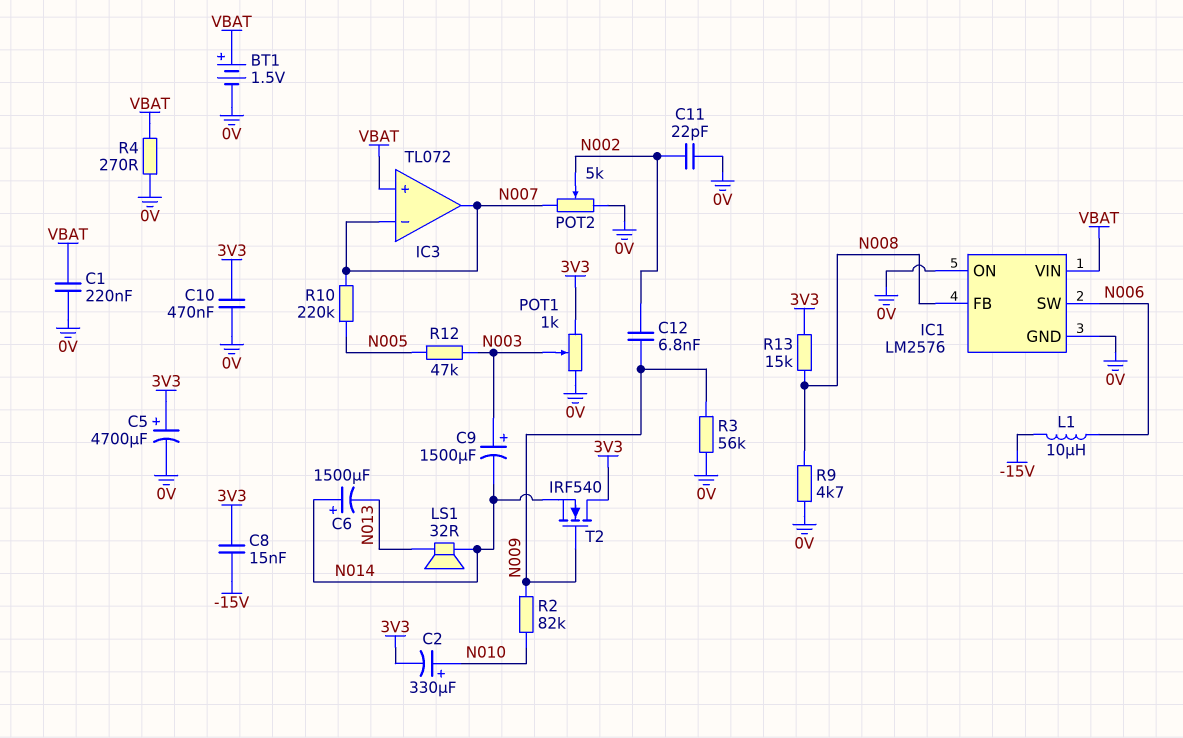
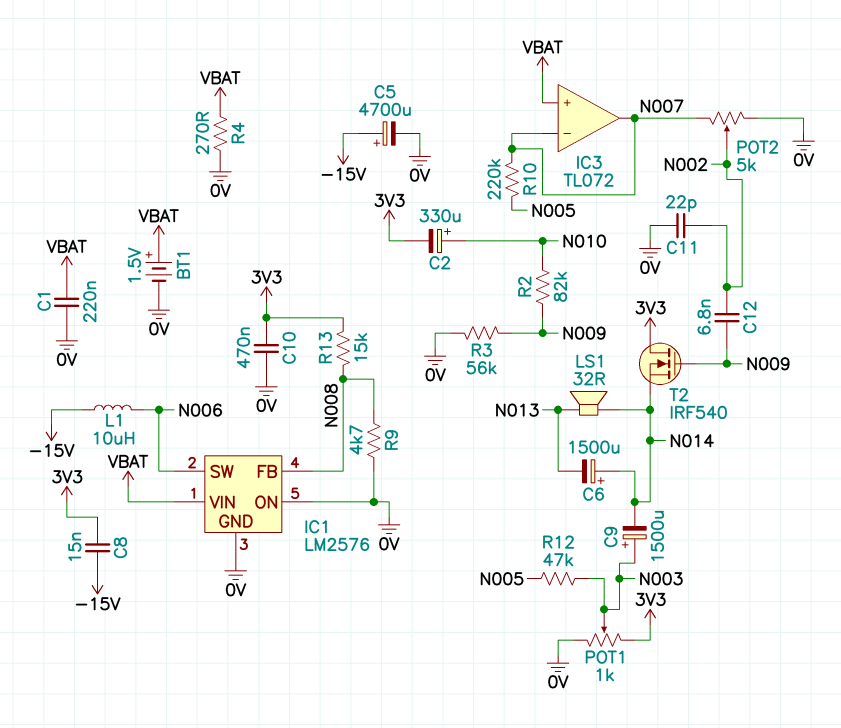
C5: 4700uF (plus 3V3, minus 0V) -> 4700uF (plus -15V, minus 0V)

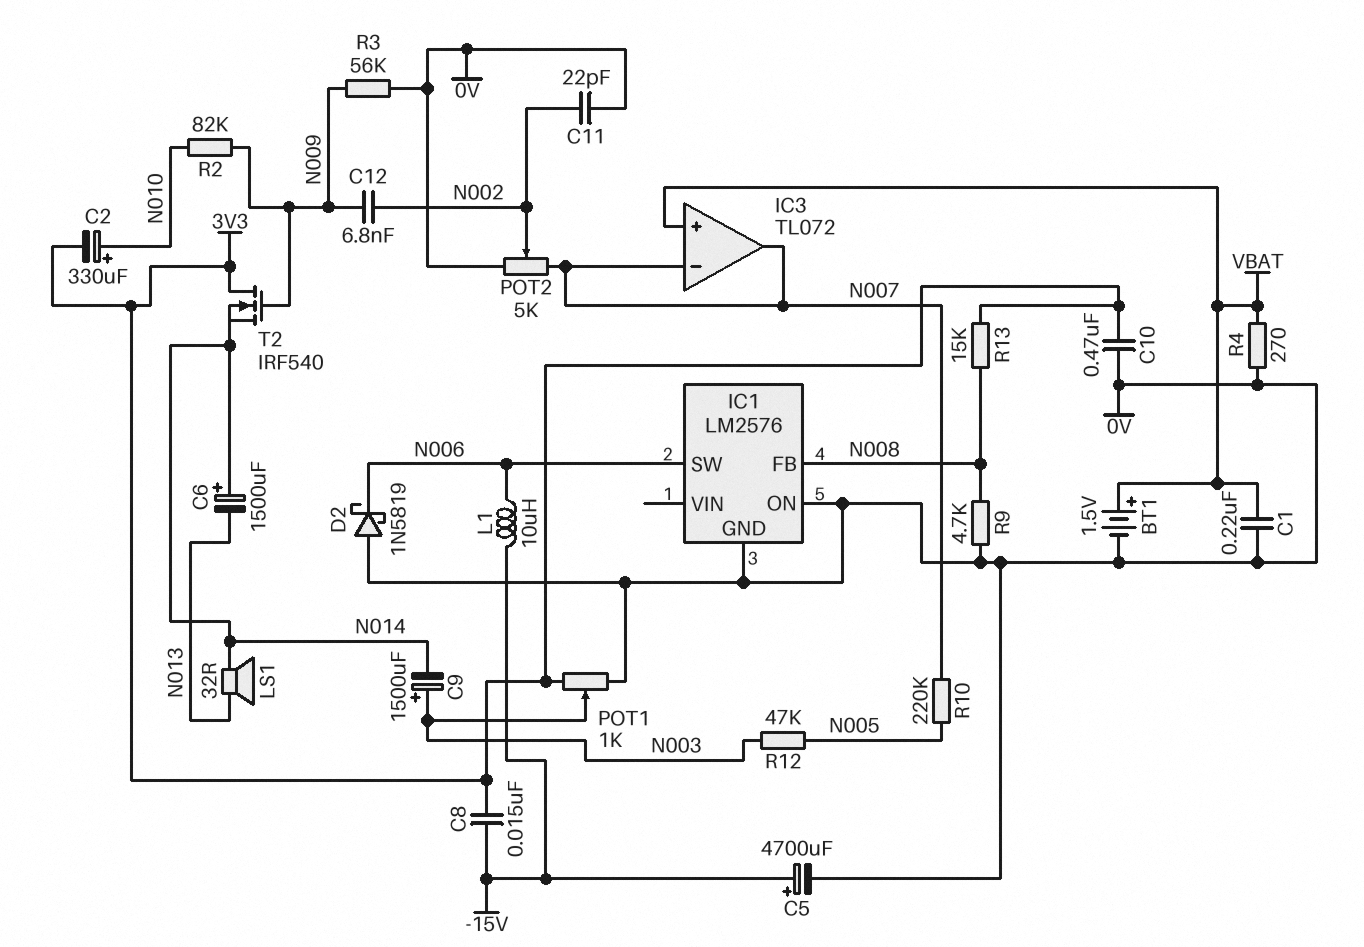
D2: none -> schottky 1N5819 (A 0V, K N006)
IC1 pin VIN: VBAT -> none

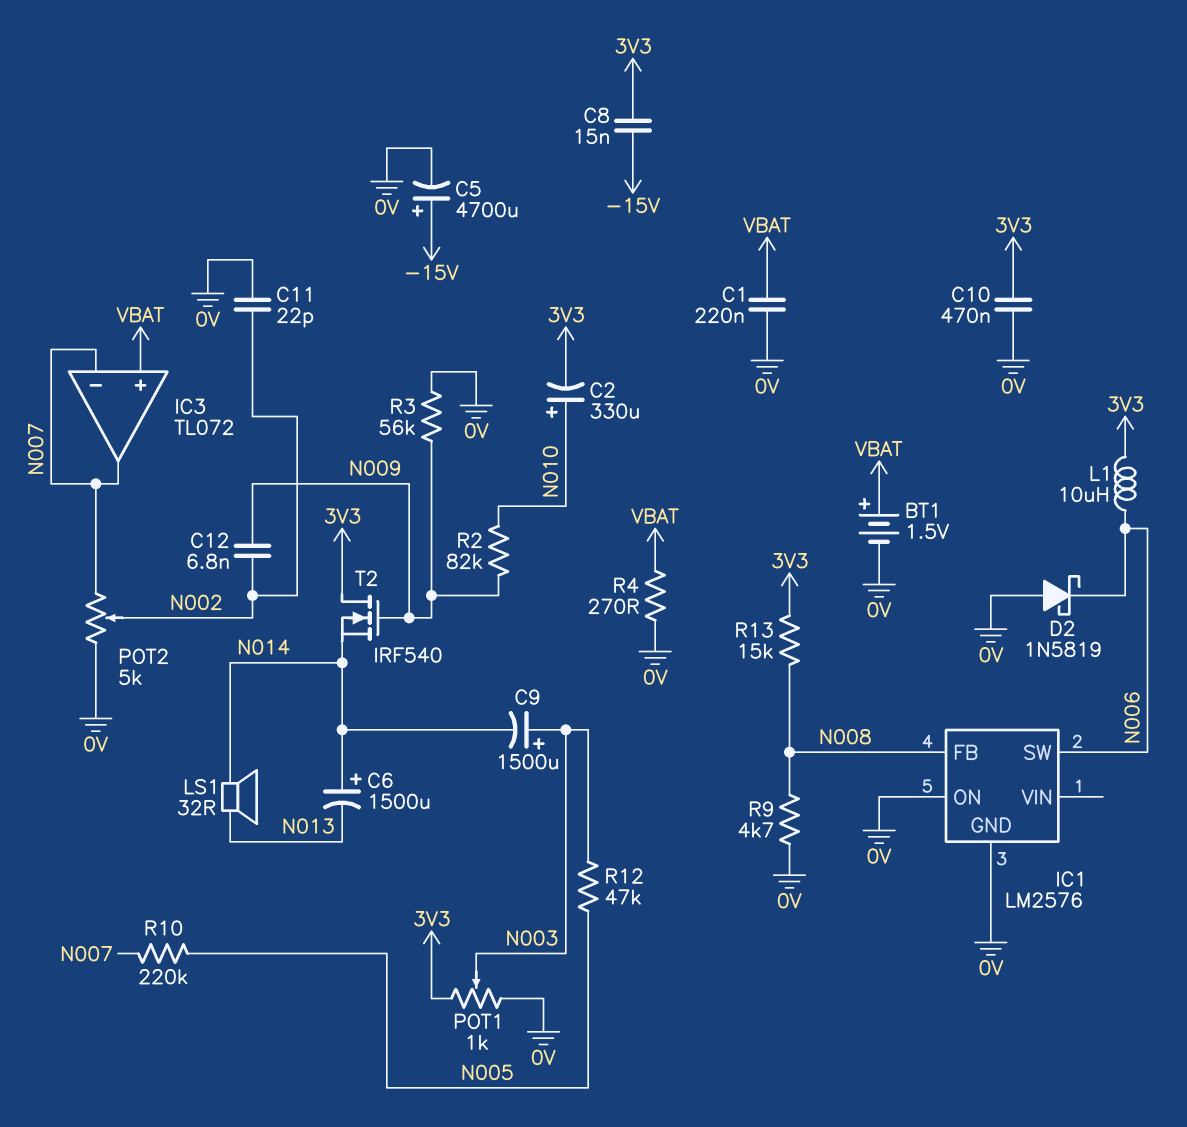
L1: 10uH (-15V, N006) -> 10uH (3V3, N006)

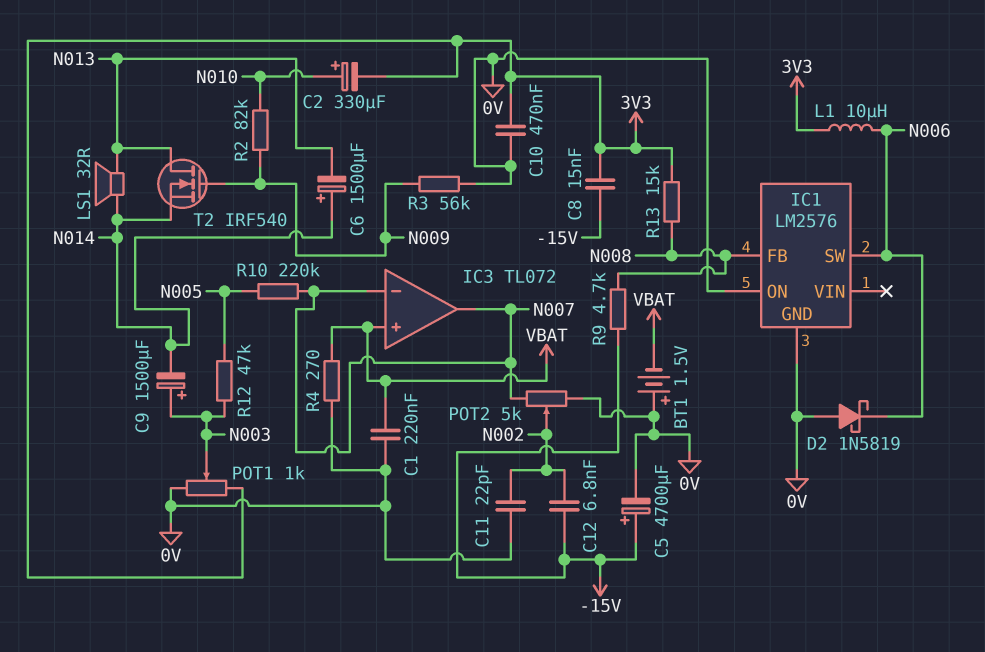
BT1: 1.5V (plus VBAT, minus 0V) -> 1.5V (plus 0V, minus VBAT)
C12: 6.8nF (N002, N009) -> 6.8nF (-15V, N002)
R9: 4.7k (0V, N008) -> 4.7k (-15V, N008)
T2: NMOS IRF540 (G N009, D 3V3, S N014) -> NMOS IRF540 (G N009, D N013, S N014)

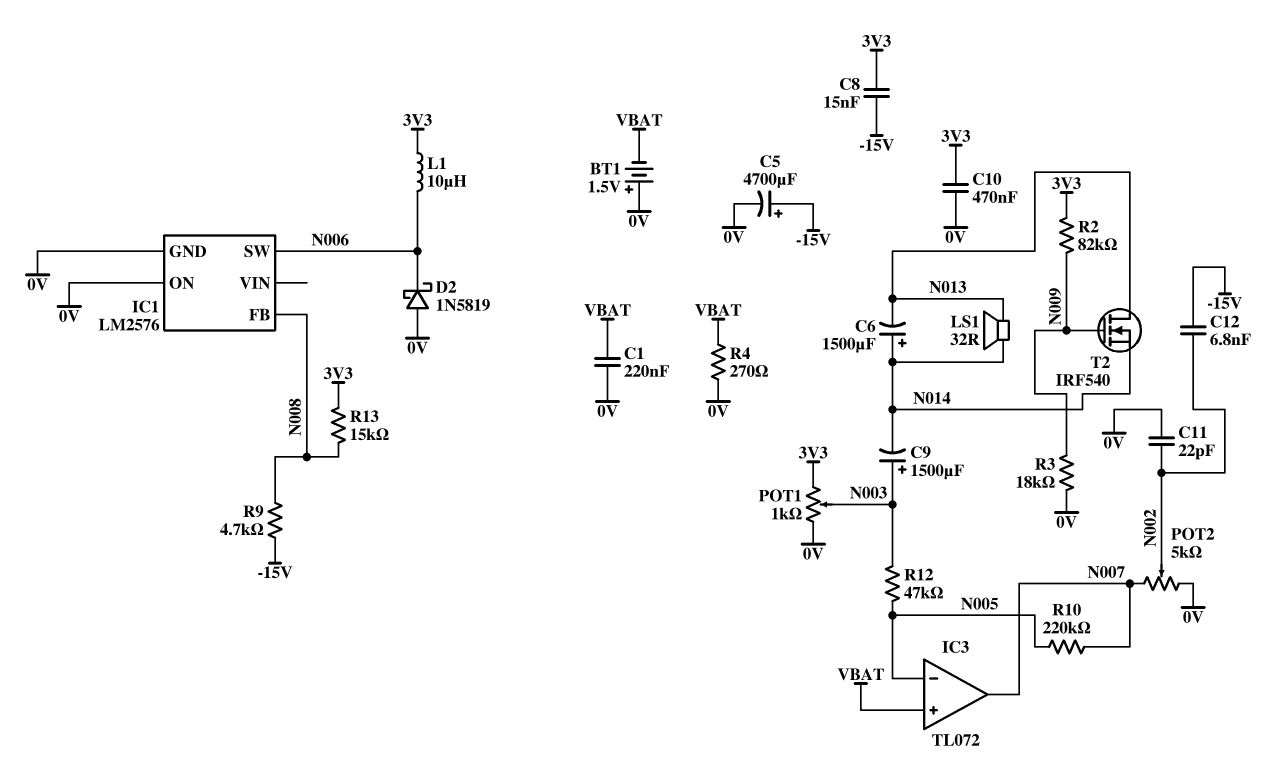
C2: 330uF (plus N010, minus 3V3) -> none
IC3 pin in-: N007 -> N005
R2: 82k (N009, N010) -> 82k (3V3, N009)
R3: 56k (0V, N009) -> 18k (0V, N009)

